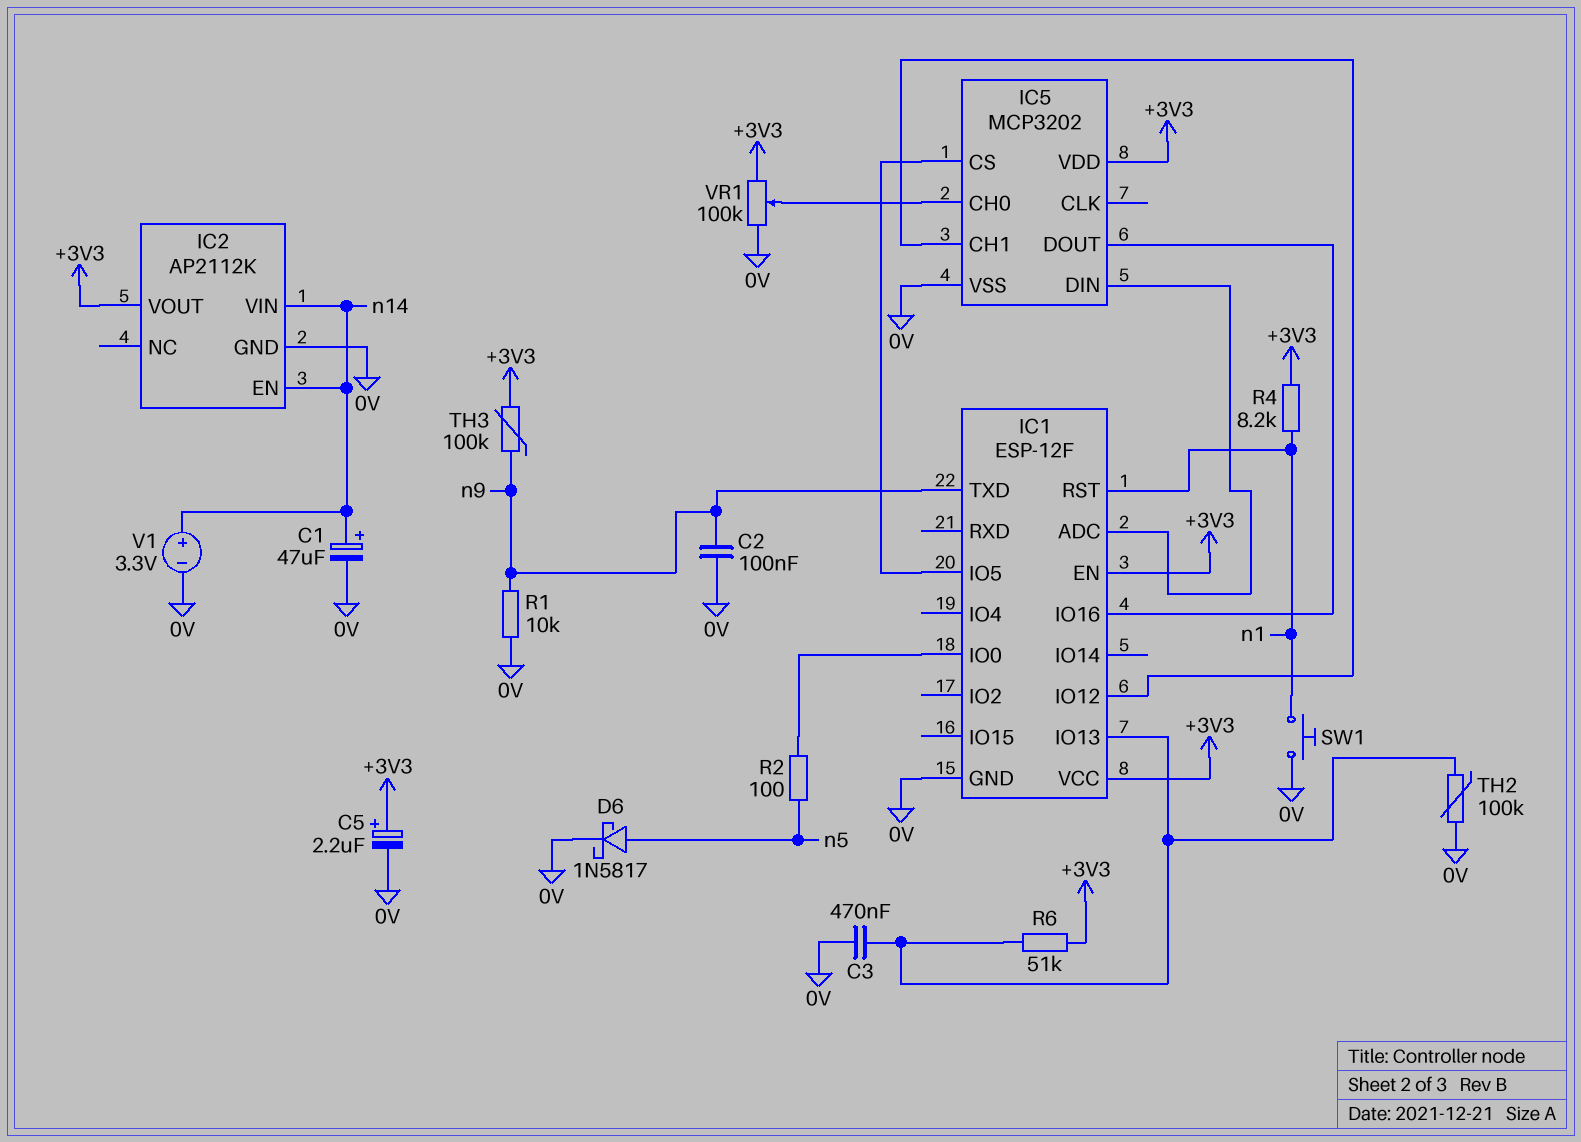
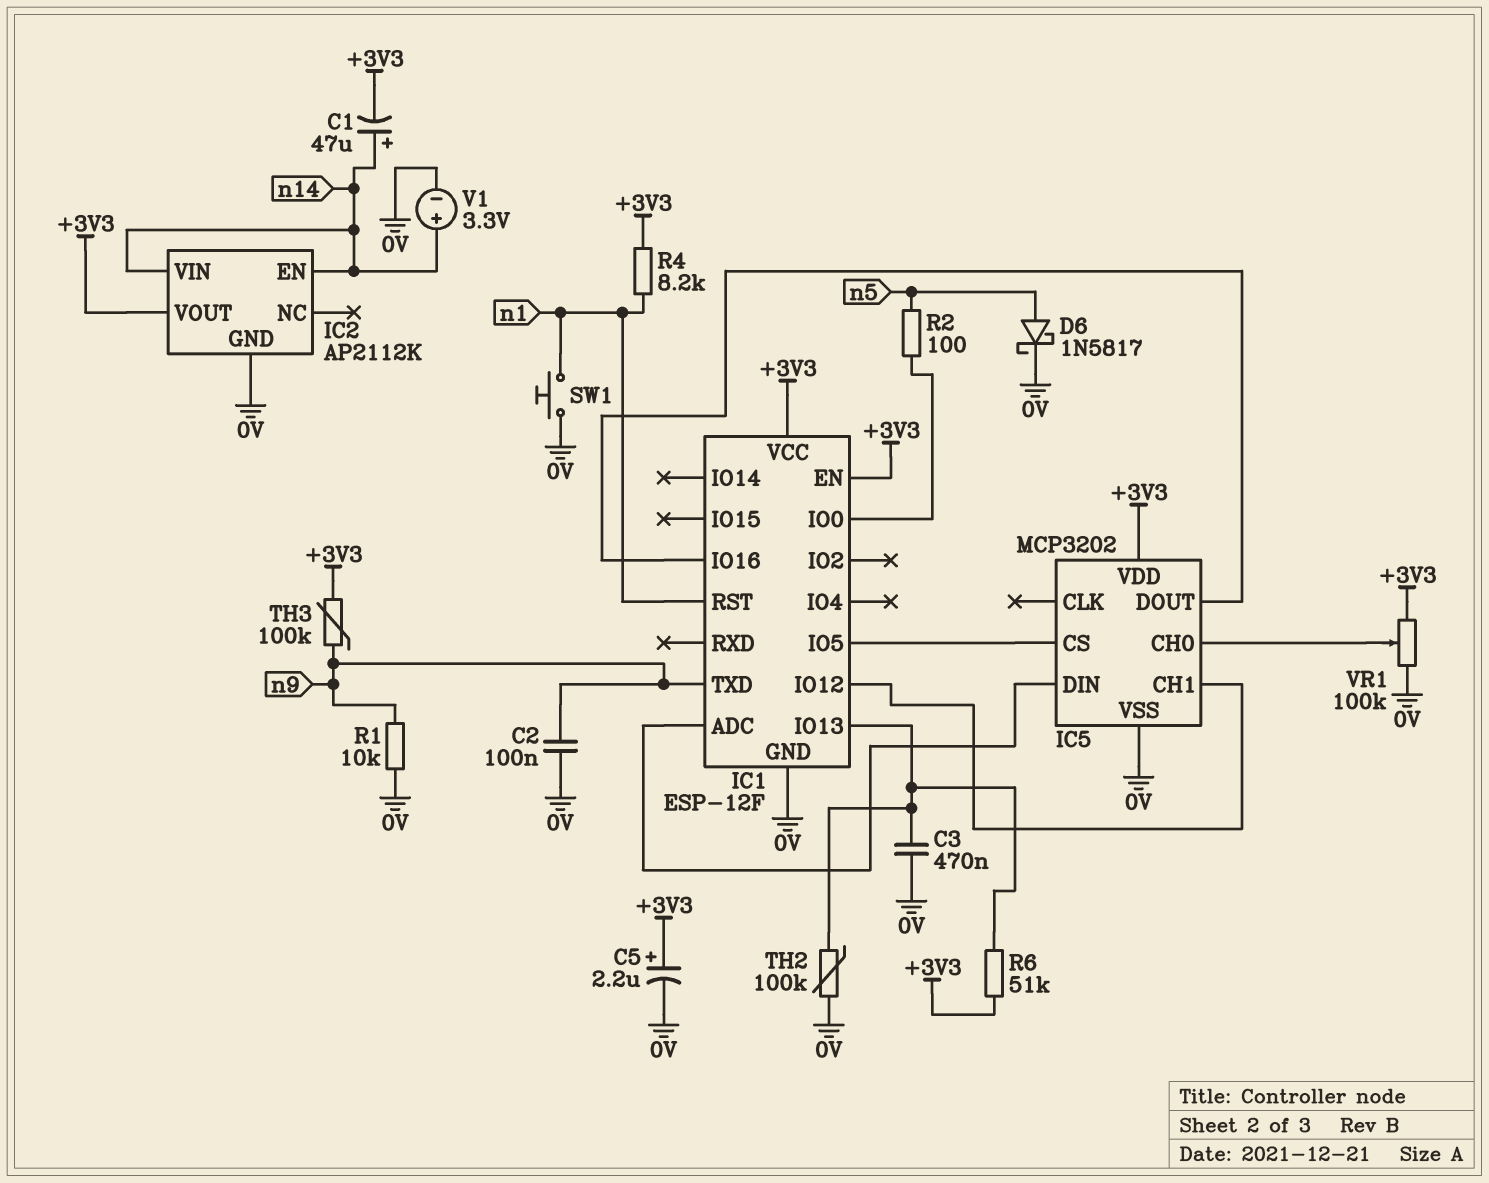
C1: 47uF (plus n14, minus 0V) -> 47uF (plus n14, minus +3V3)

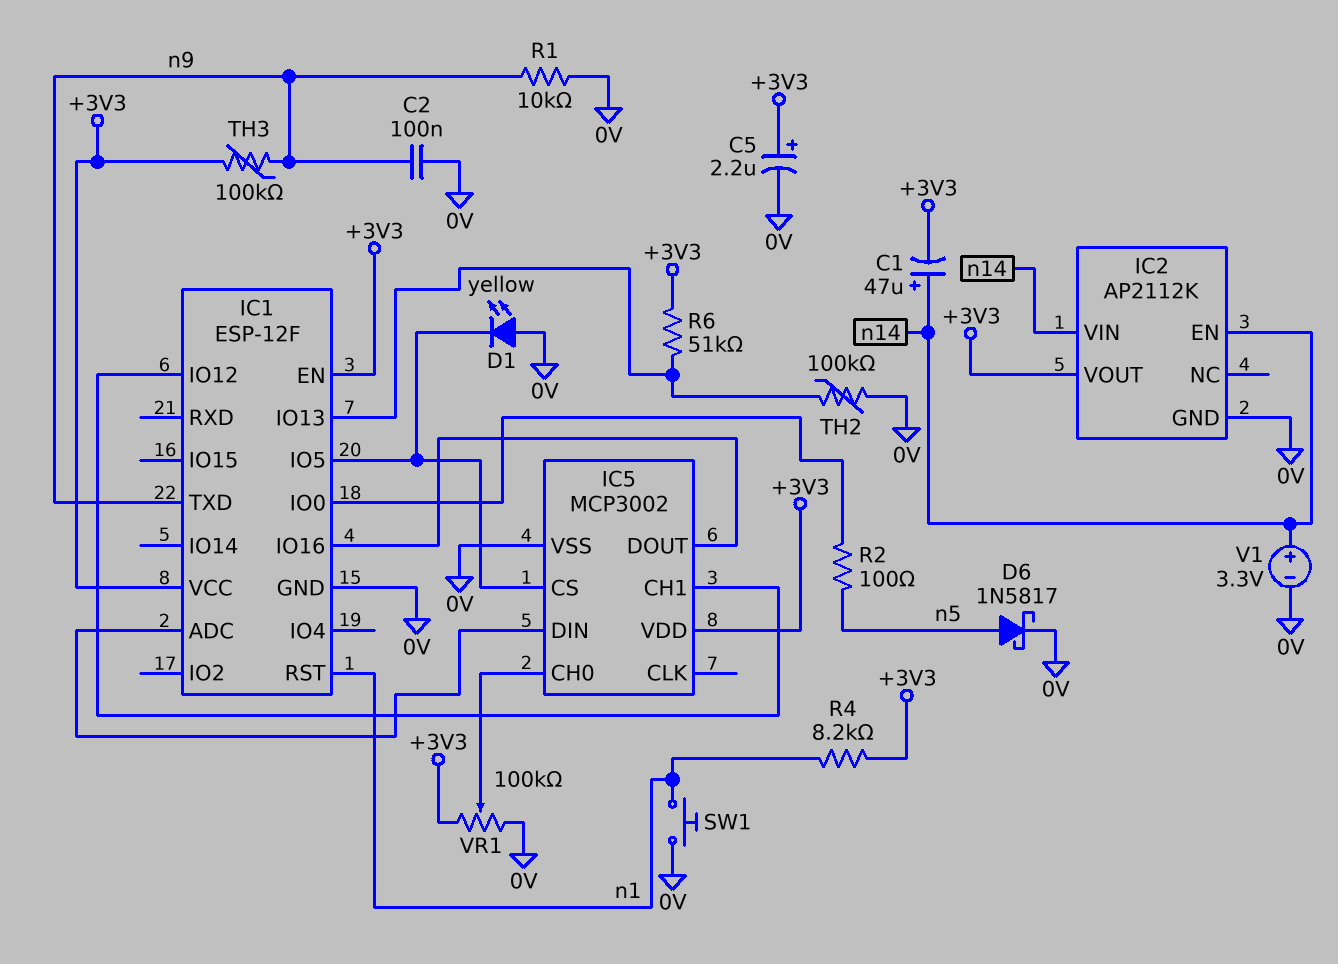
C3: 470nF (0V, IC1/IO13) -> none
D1: none -> LED yellow (A 0V, K IC1/IO5)
IC5: MCP3202 -> MCP3002

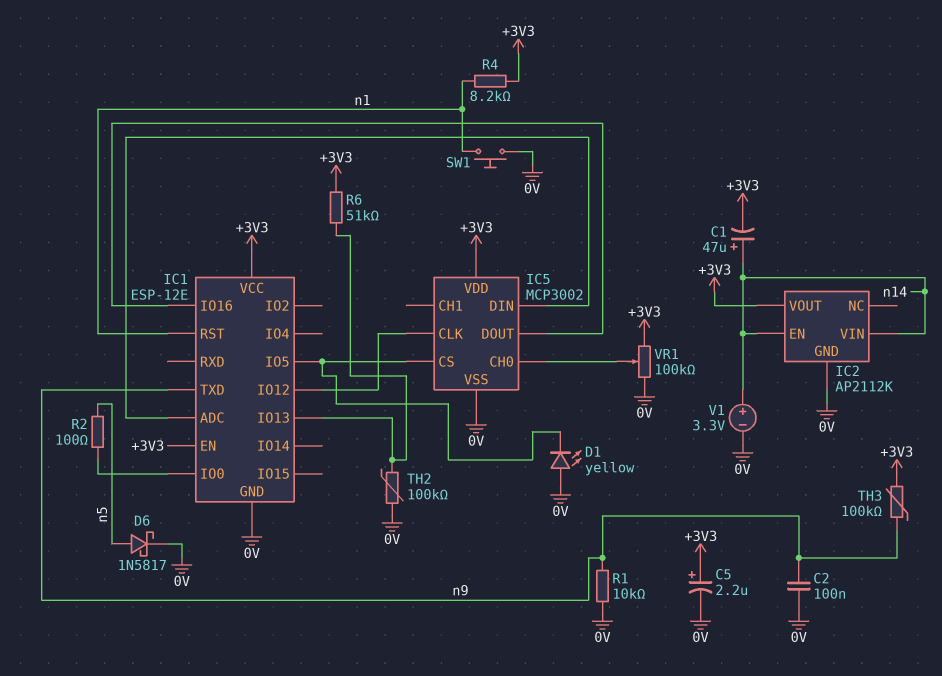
IC1: ESP-12F -> ESP-12E
IC5 pin CH1: IC1/IO12 -> none
IC5 pin CLK: none -> IC1/IO12

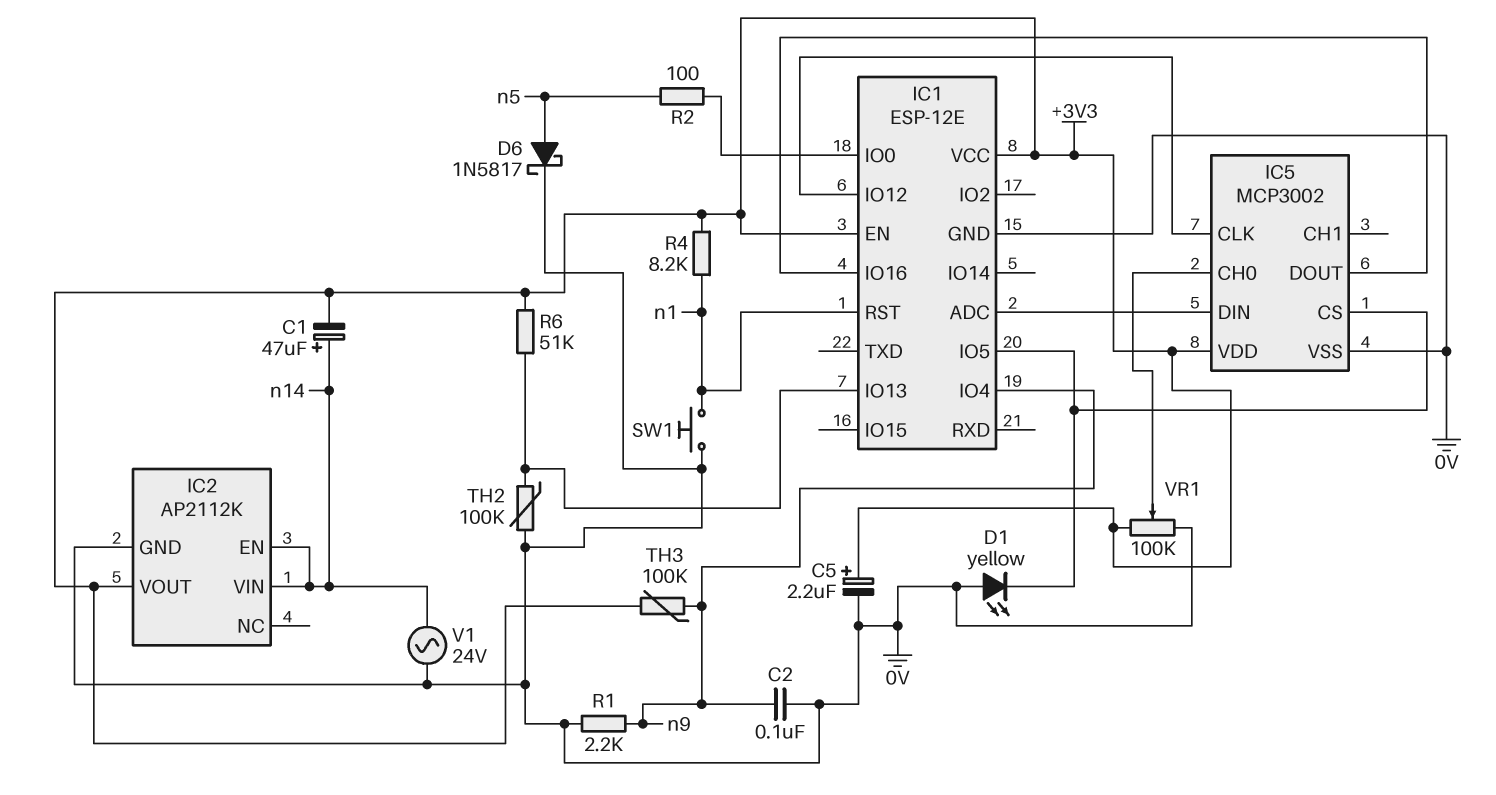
IC1 pin IO4: none -> n9
IC1 pin TXD: n9 -> none
R1: 10k (0V, n9) -> 2.2k (0V, n9)
V1: 3.3V (plus n14, minus 0V) -> AC 24V (0V, n14)

